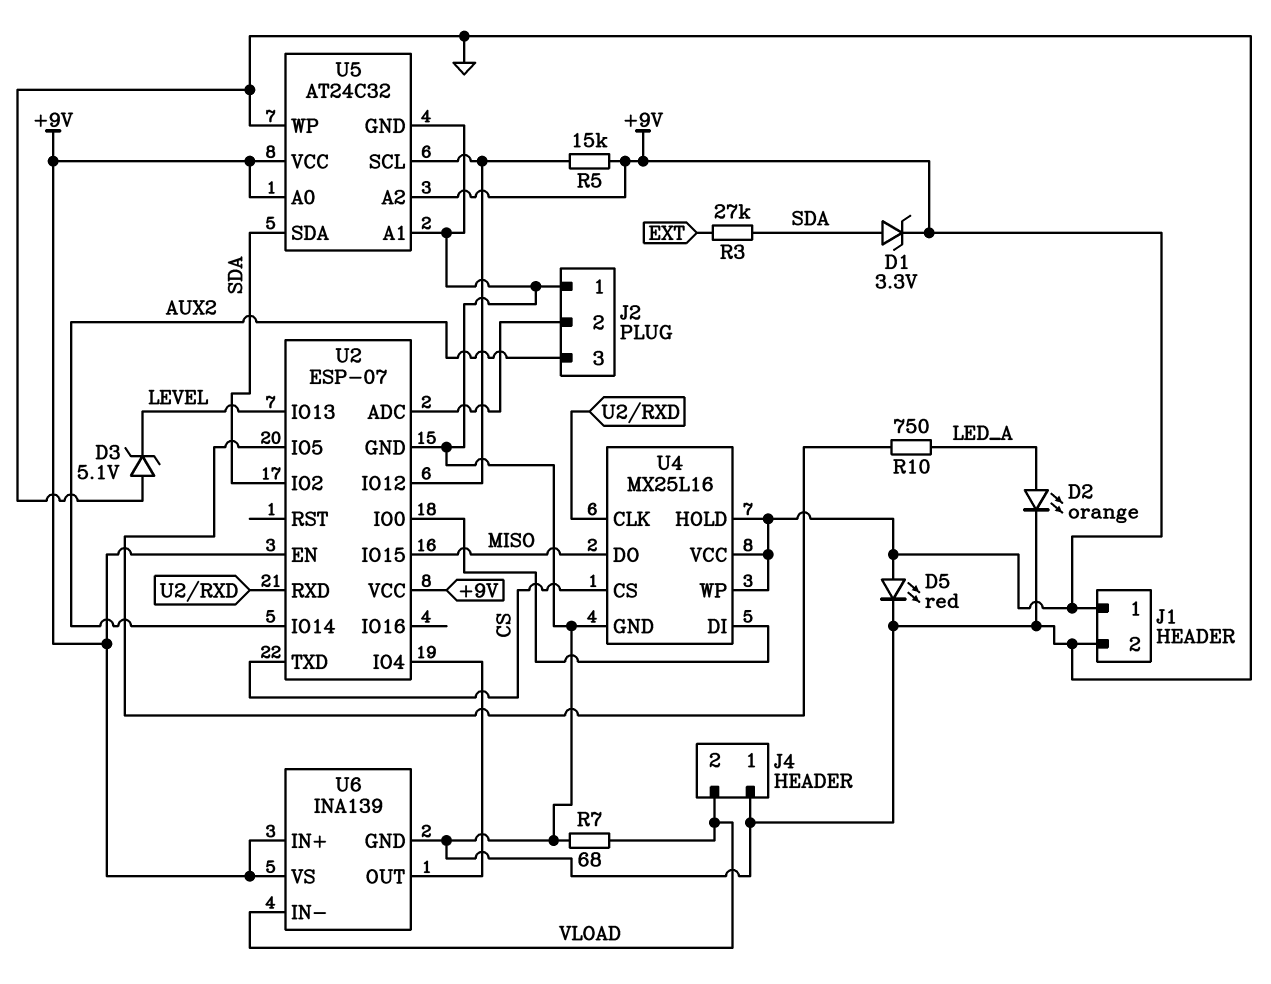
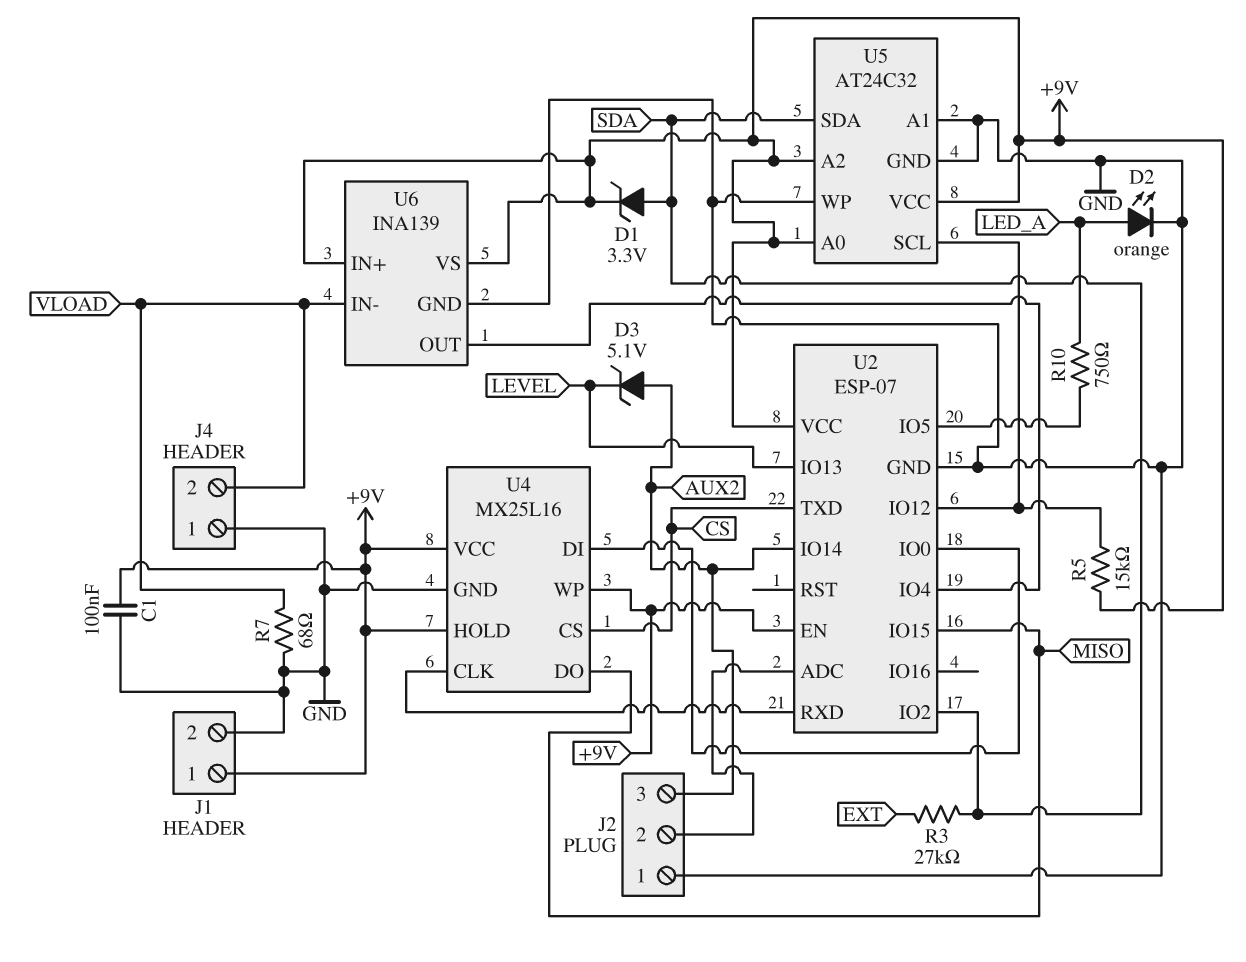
C1: none -> 100nF (+9V, GND)
D3: zener 5.1V (A GND, K LEVEL) -> zener 5.1V (A AUX2, K LEVEL)
D5: LED red (A +9V, K GND) -> none

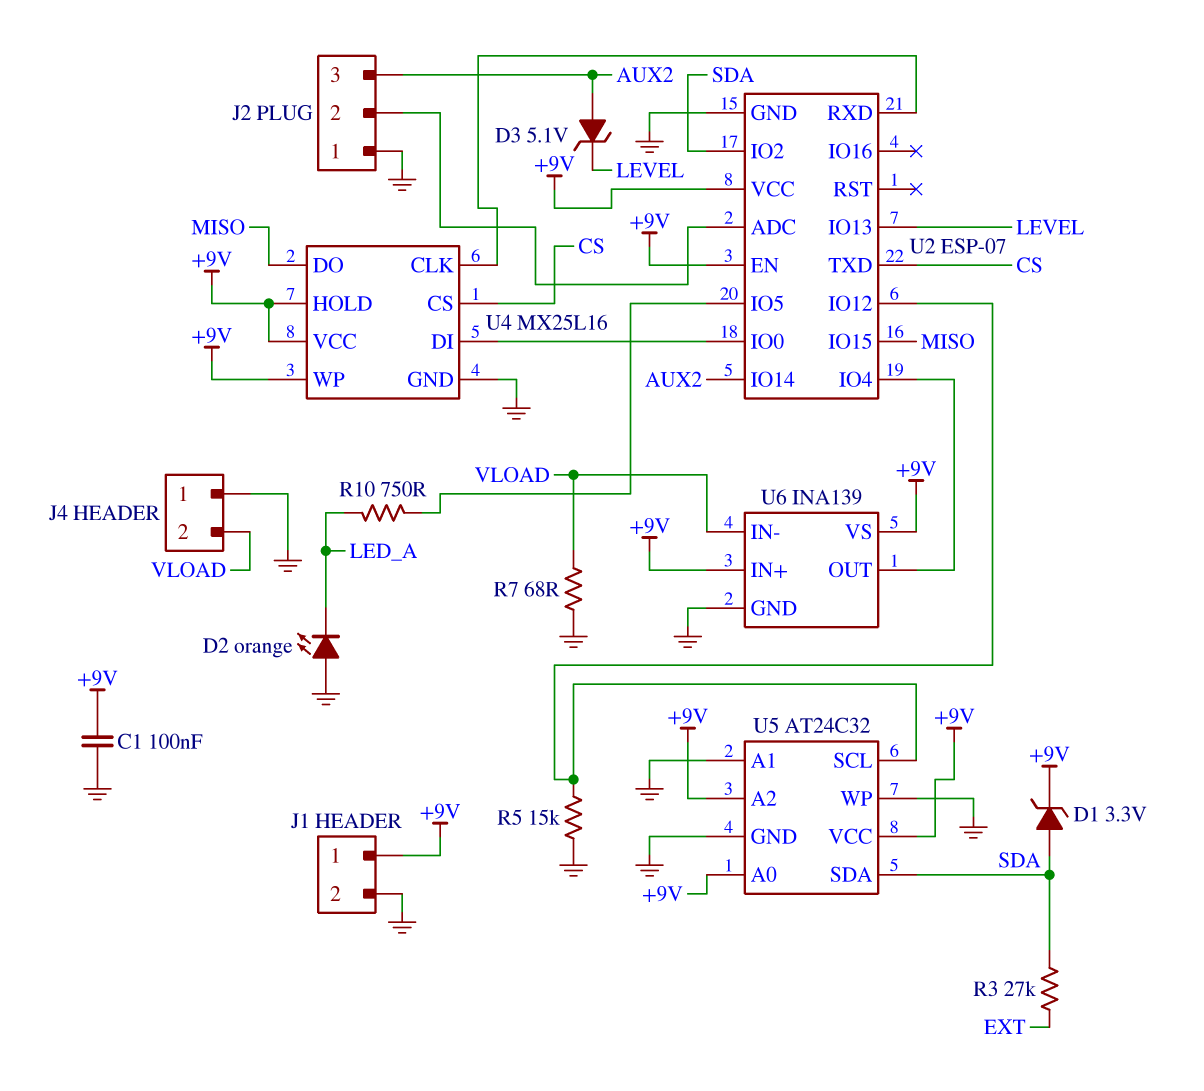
D2: LED orange (A LED_A, K GND) -> LED orange (A GND, K LED_A)
R5: 15k (+9V, U2/IO12) -> 15k (GND, U2/IO12)

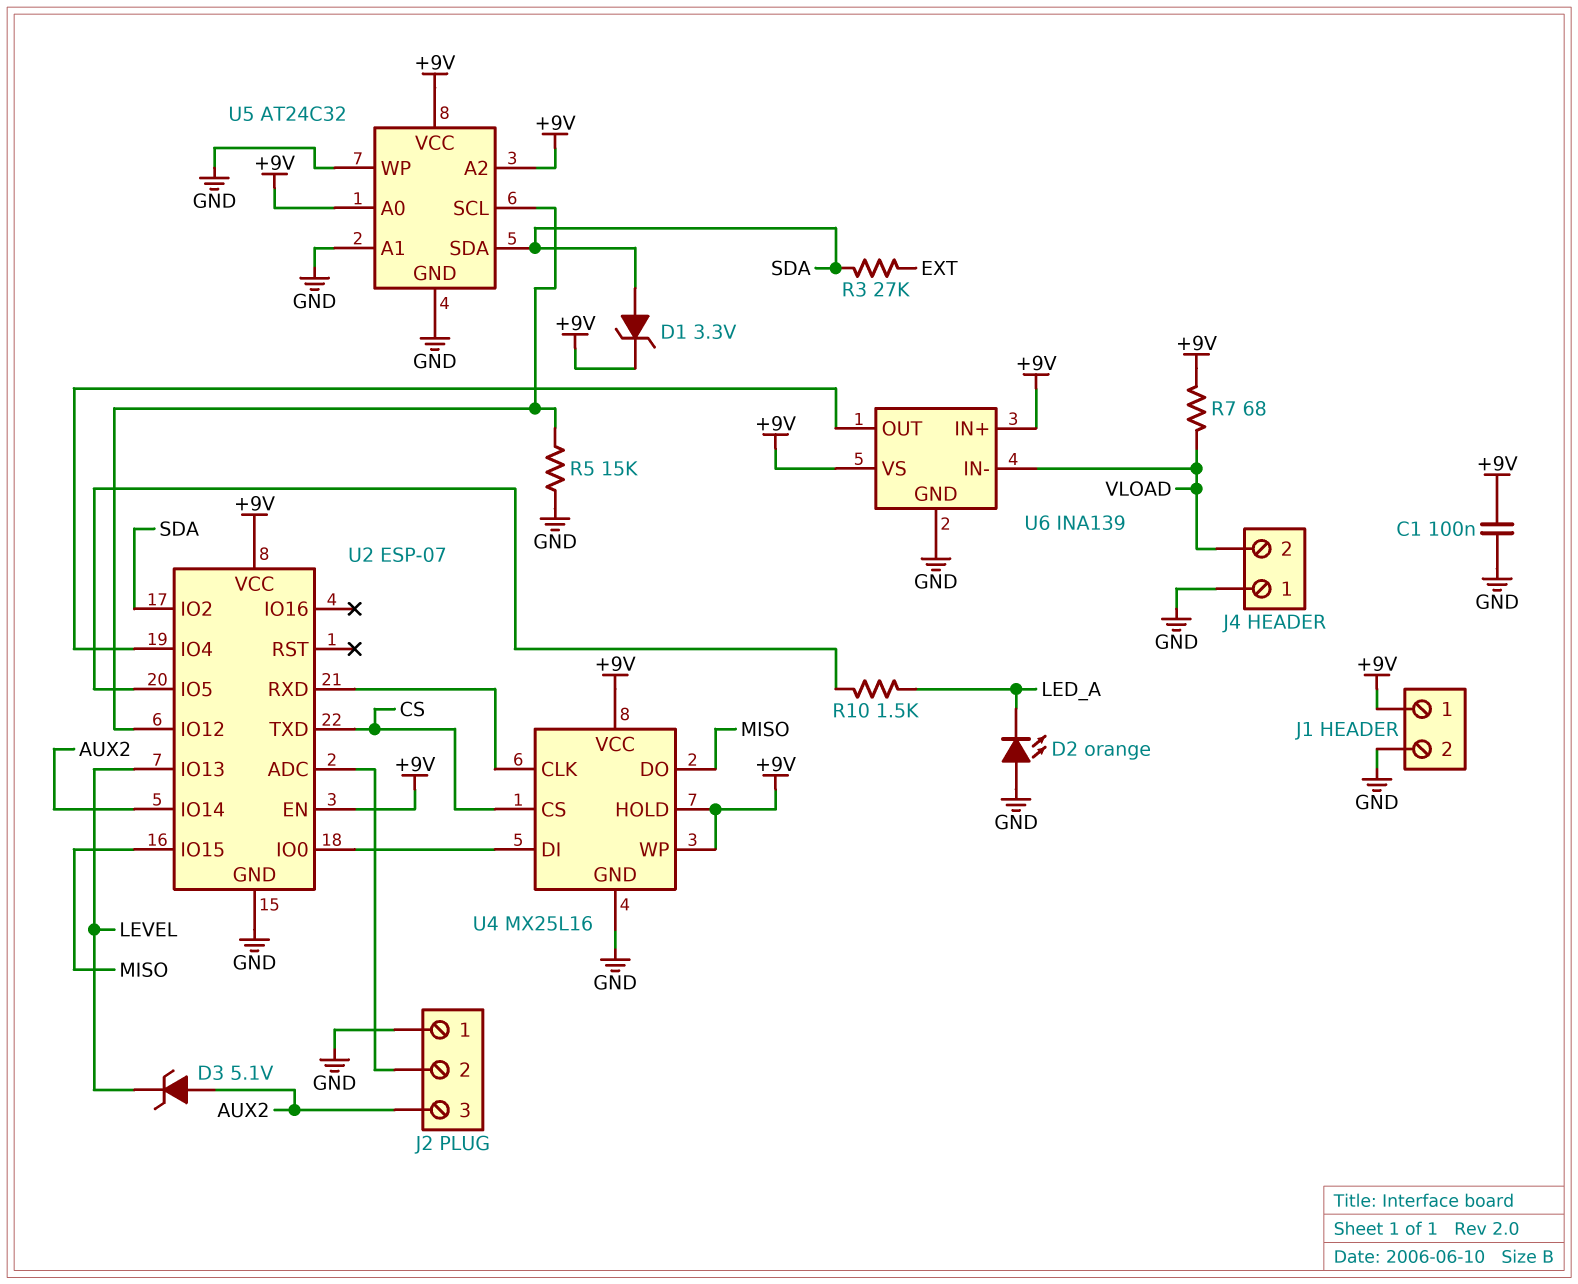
R7: 68 (GND, VLOAD) -> 68 (+9V, VLOAD)
R10: 750 (LED_A, U2/IO5) -> 1.5k (LED_A, U2/IO5)

